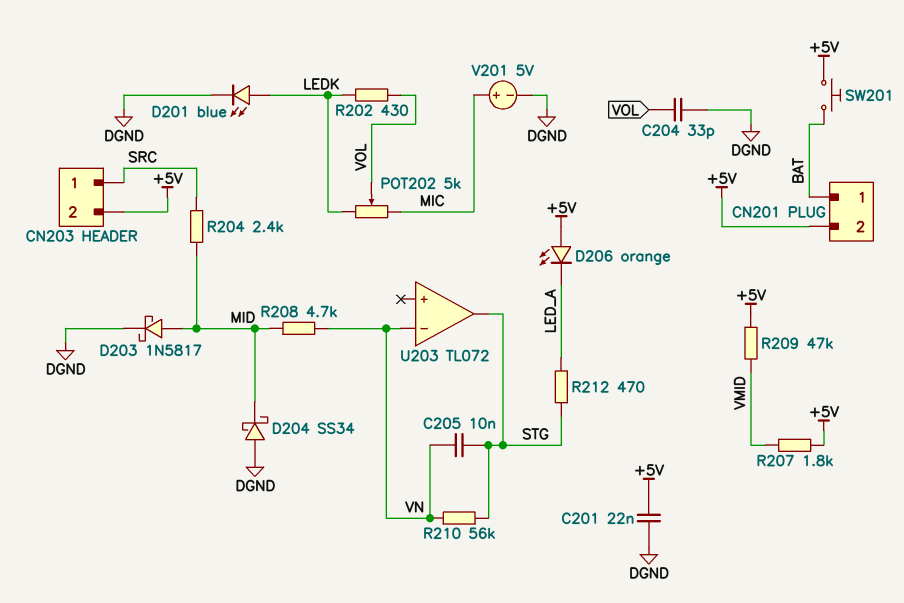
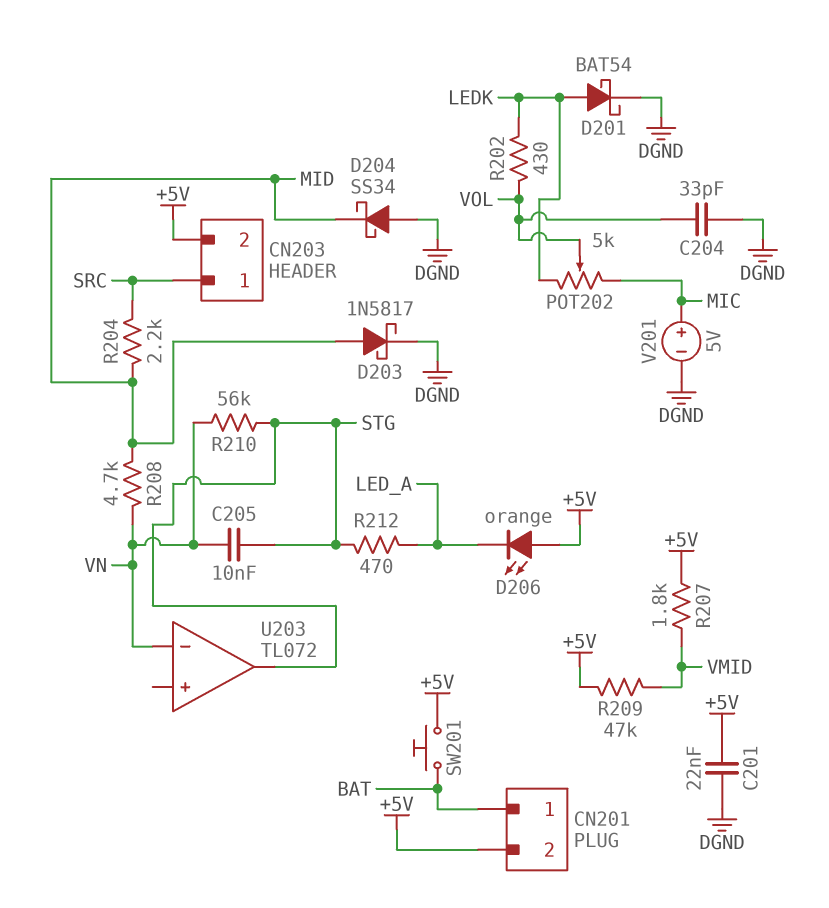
D201: LED blue (A LEDK, K DGND) -> schottky BAT54 (A LEDK, K DGND)
R204: 2.4k (MID, SRC) -> 2.2k (MID, SRC)

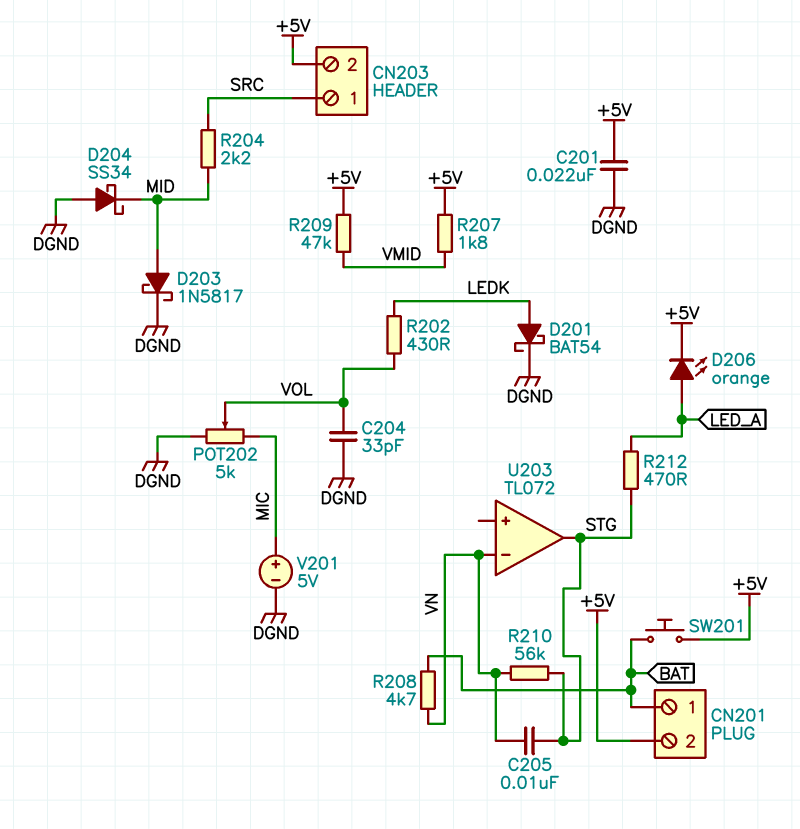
D206: LED orange (A +5V, K LED_A) -> LED orange (A LED_A, K +5V)
POT202: 5k (LEDK, MIC, wiper VOL) -> 5k (DGND, MIC, wiper VOL)
R208: 4.7k (MID, VN) -> 4.7k (BAT, VN)

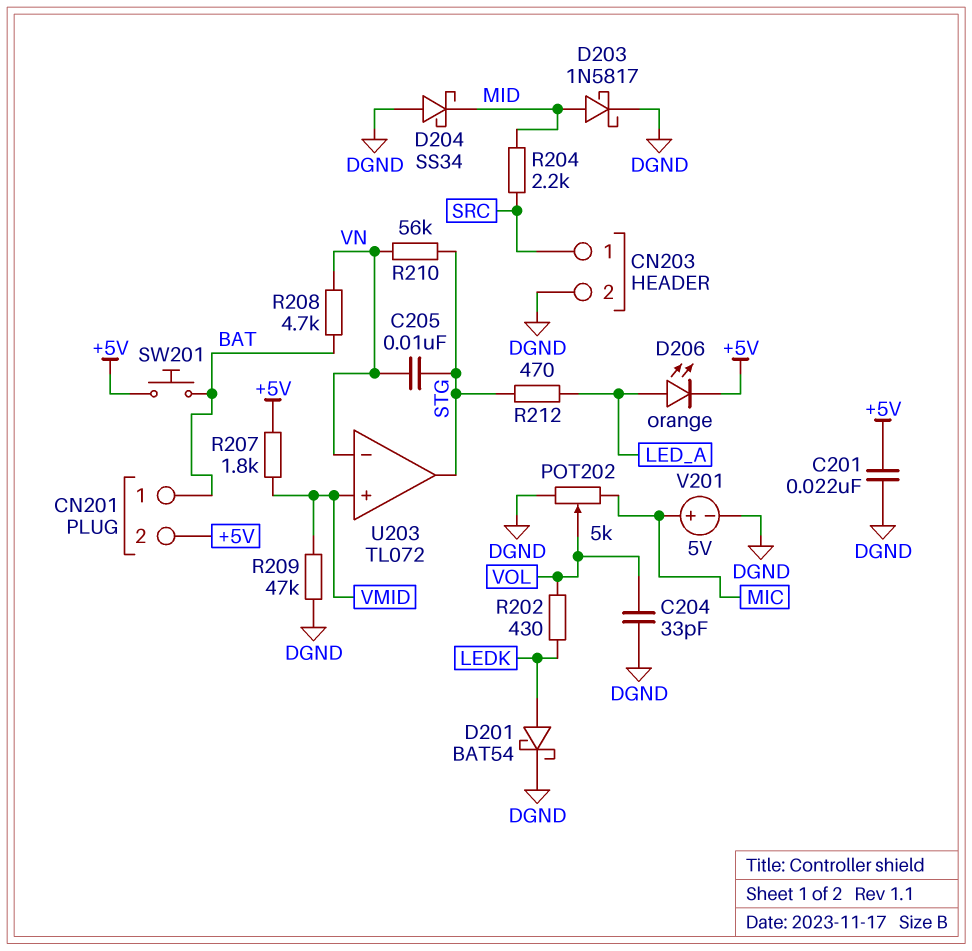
CN203 pin 2: +5V -> DGND
R209: 47k (+5V, VMID) -> 47k (DGND, VMID)
U203 pin in+: none -> VMID

